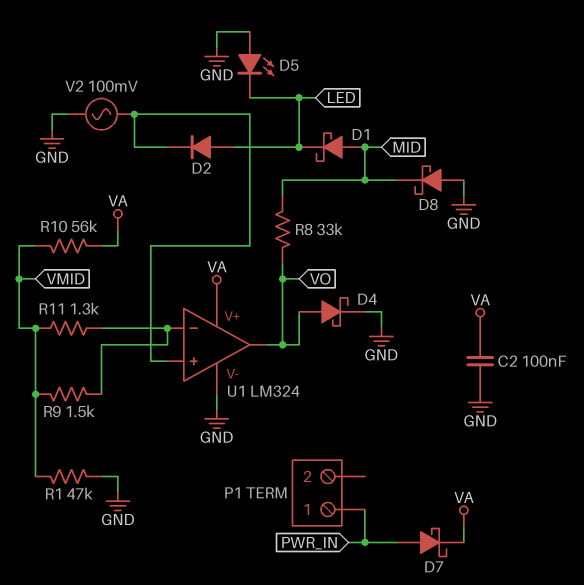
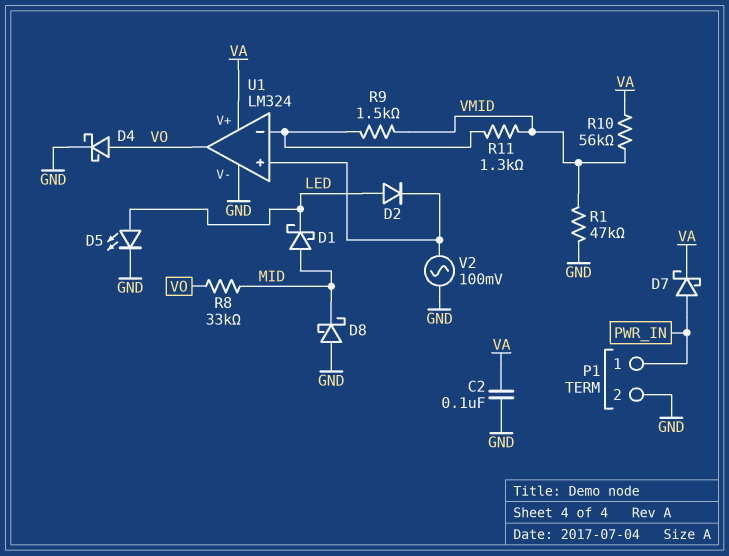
D5: LED (A GND, K LED) -> LED (A LED, K GND)
P1 pin 2: none -> GND

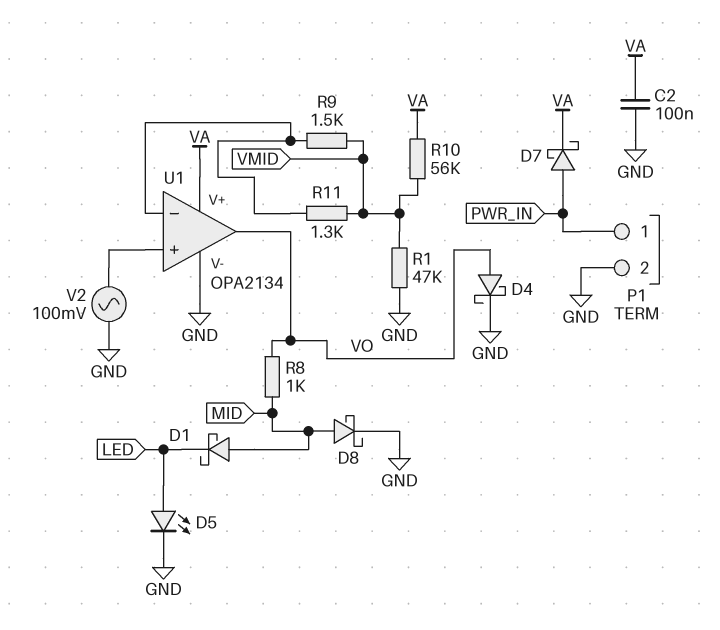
D2: diode (A LED, K U1/in+) -> none
D8: schottky (A GND, K MID) -> schottky (A MID, K GND)
R8: 33k (MID, VO) -> 1k (MID, VO)
U1: LM324 -> OPA2134

